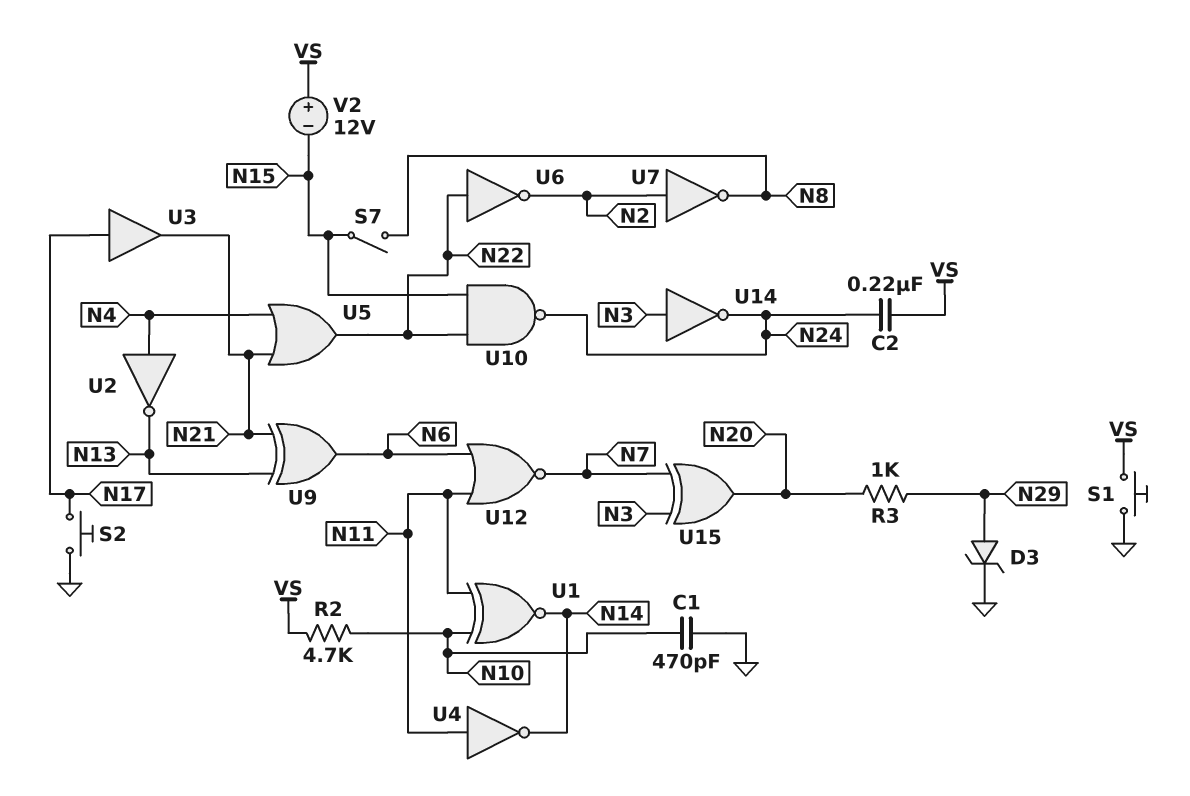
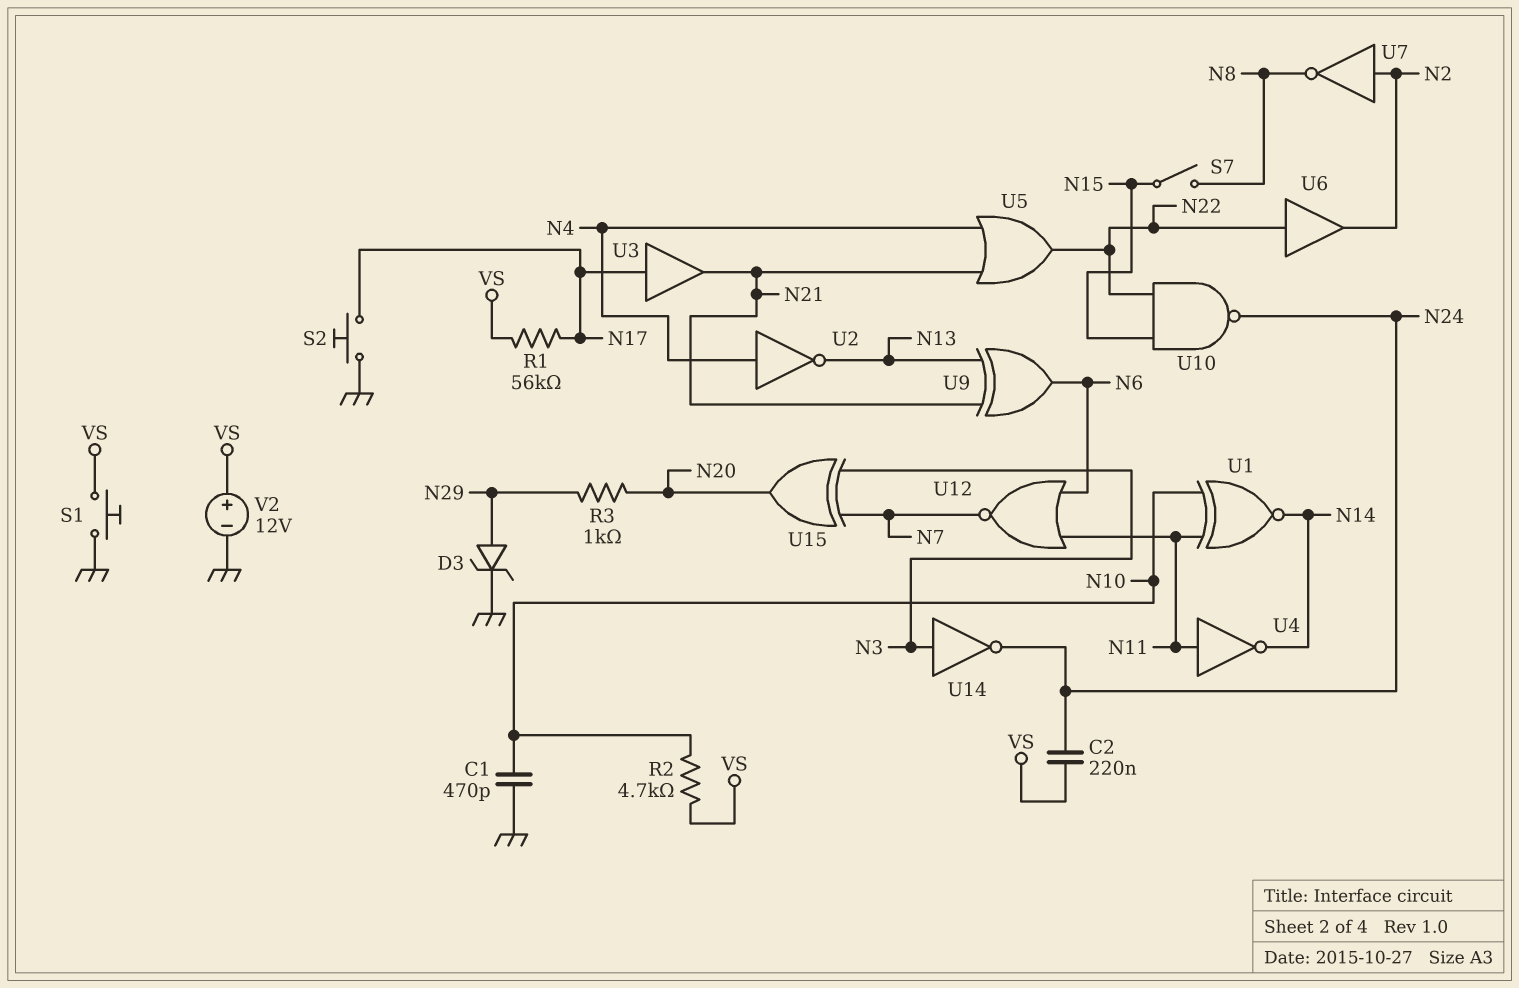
R1: none -> 56k (N17, VS)
U6: NOT (in N22, out N2) -> buffer (in N22, out N2)
V2: 12V (plus VS, minus N15) -> 12V (plus VS, minus GND)

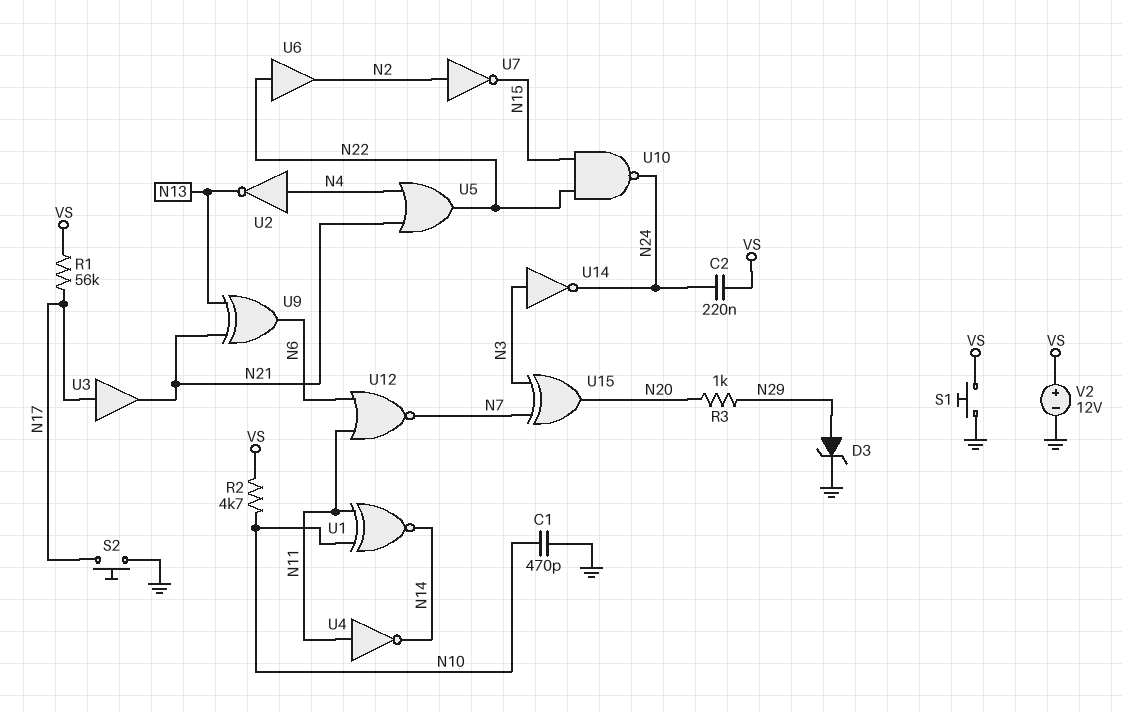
S7: switch (N8, N15) -> none
U7: NOT (in N2, out N8) -> NOT (in N2, out N15)

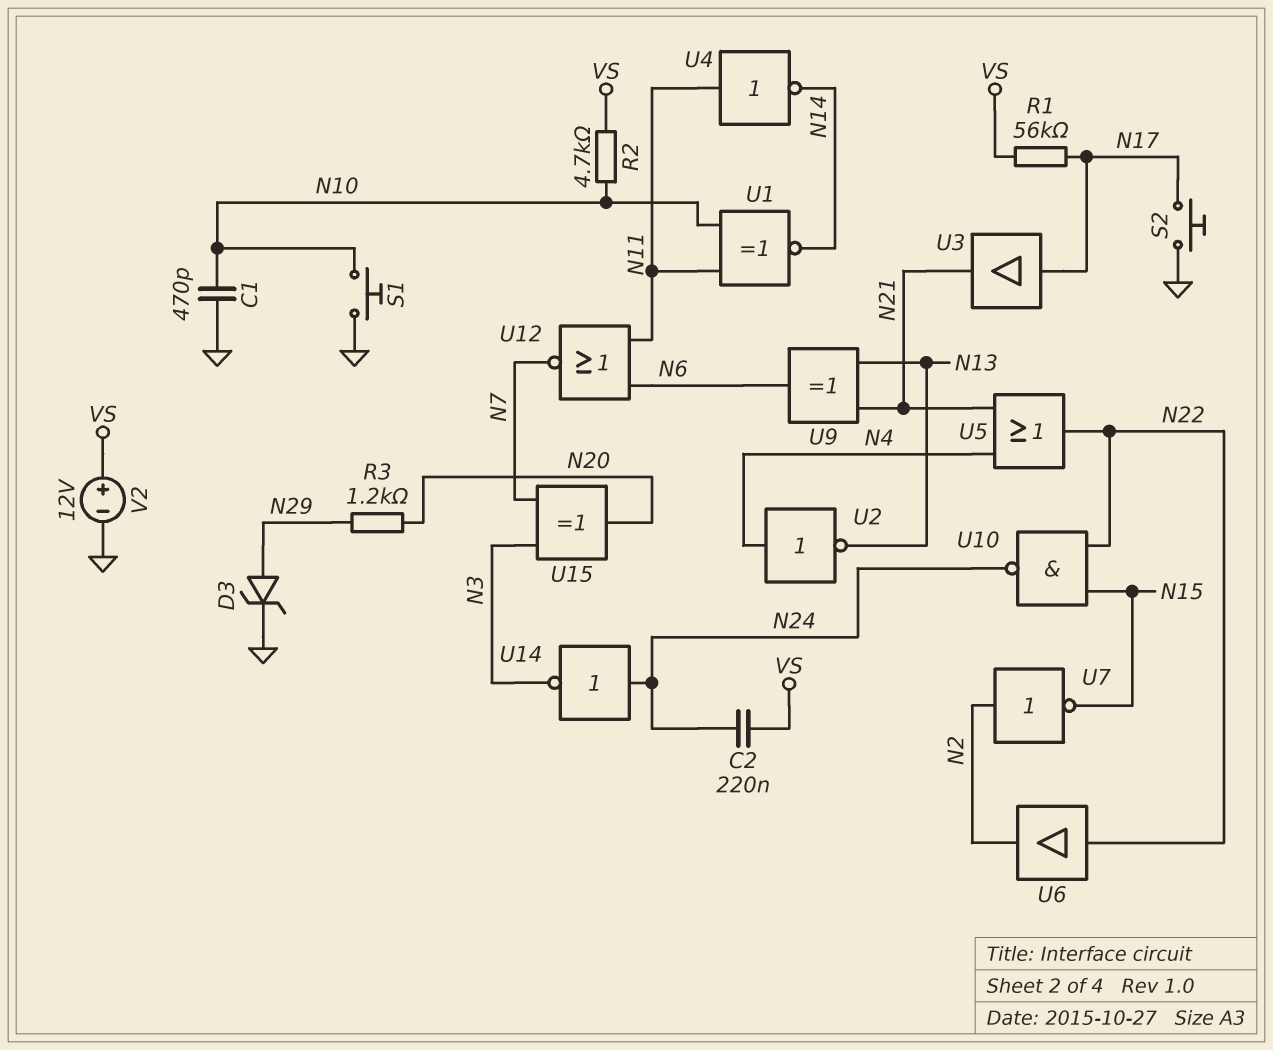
R3: 1k (N20, N29) -> 1.2k (N20, N29)
S1: button (GND, VS) -> button (GND, N10)
U14: NOT (in N3, out N24) -> NOT (in N24, out N3)

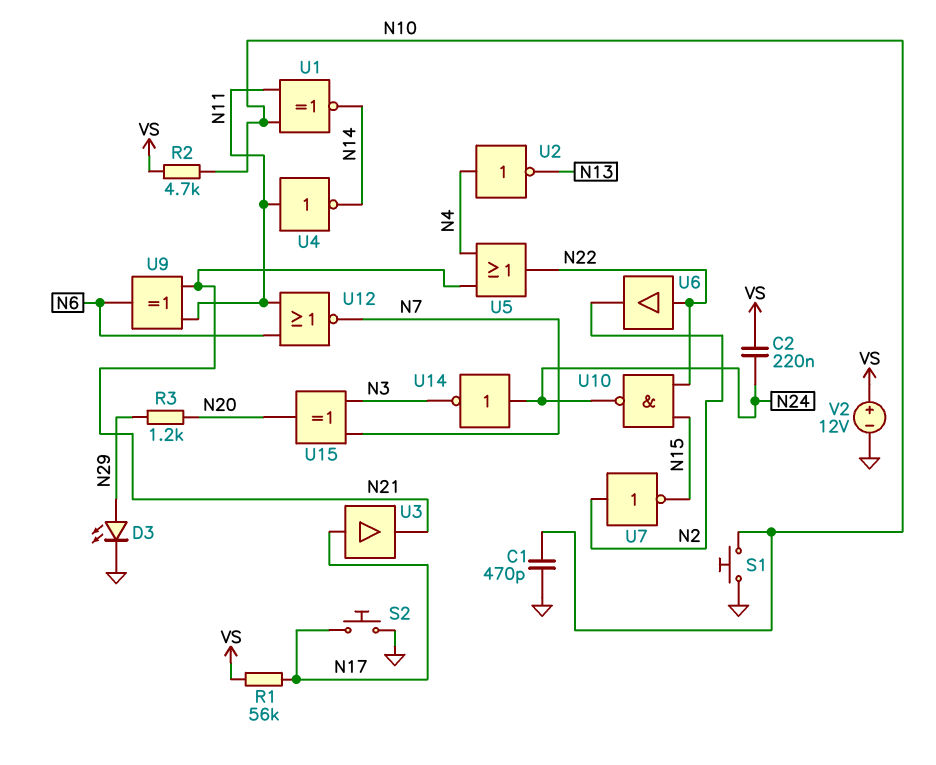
D3: zener (A N29, K GND) -> LED (A N29, K GND)
U9: XOR (in N13, in N21, out N6) -> XOR (in N11, in N21, out N6)

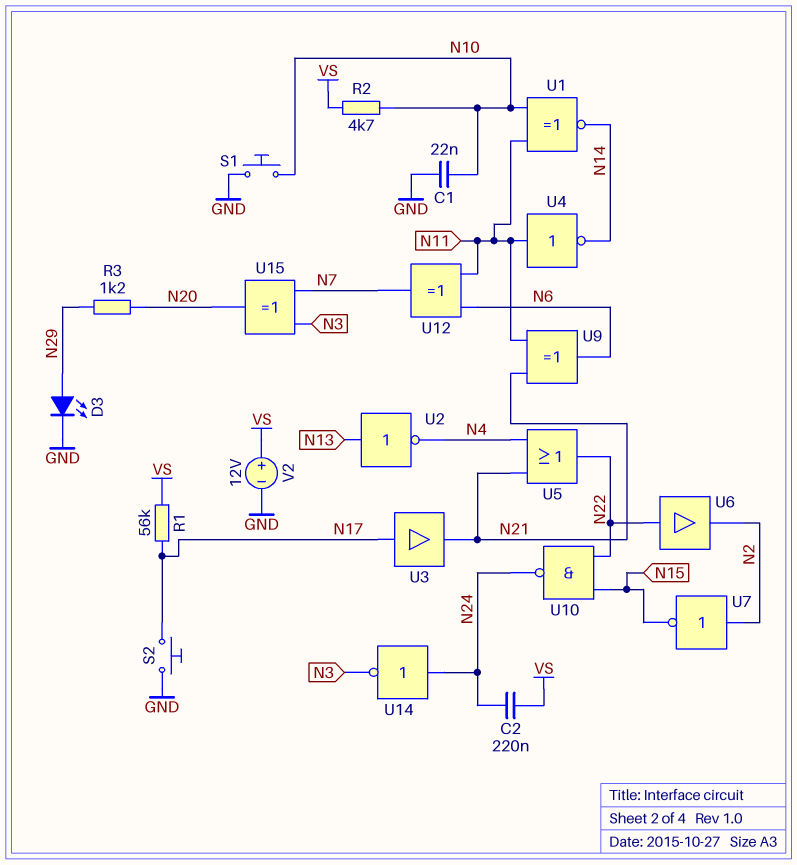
C1: 470pF (GND, N10) -> 22nF (GND, N10)
U2: NOT (in N4, out N13) -> NOT (in N13, out N4)
U12: NOR (in N6, in N11, out N7) -> XOR (in N6, in N11, out N7)

